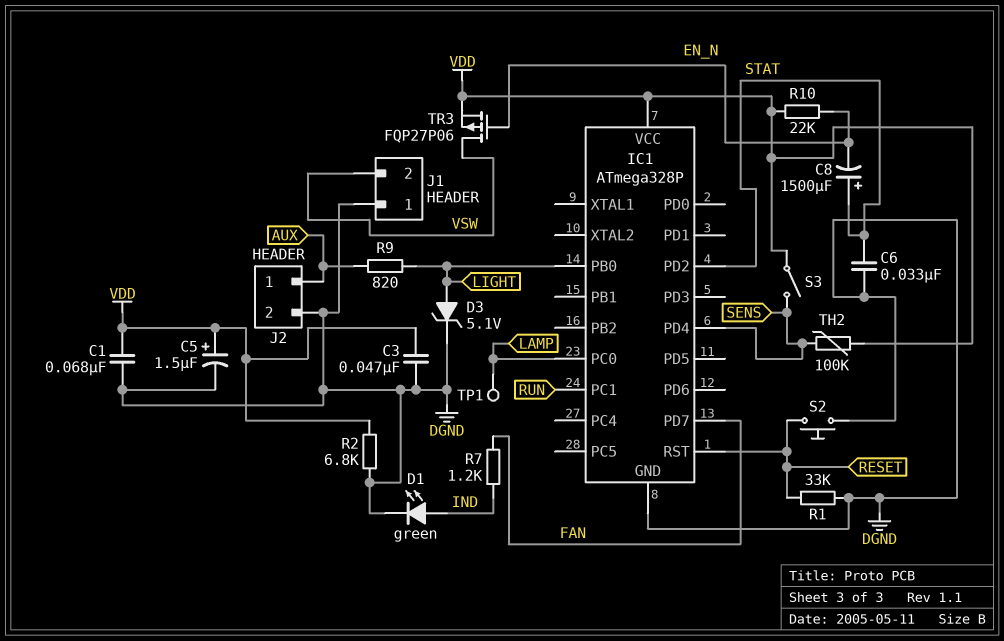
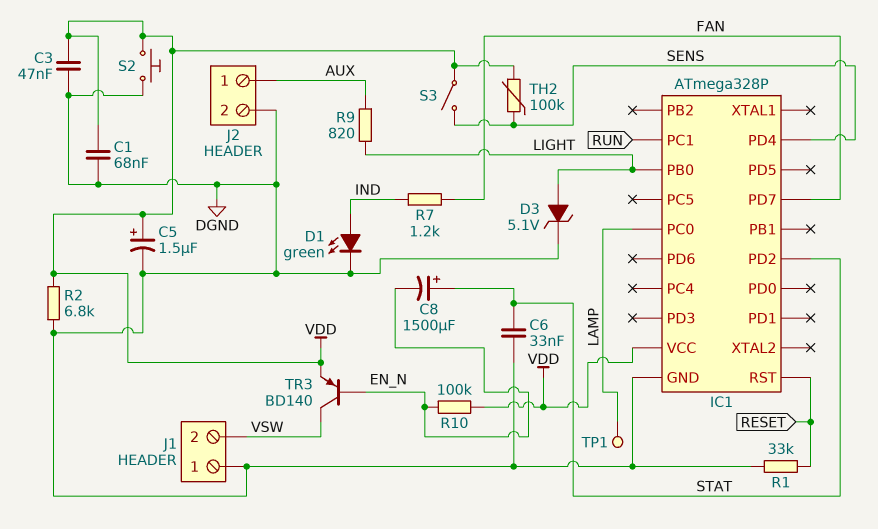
R10: 22k (EN_N, VDD) -> 100k (EN_N, VDD)
S2: button (DGND, RESET) -> button (DGND, VDD)
TR3: PMOS FQP27P06 (G EN_N, D VSW, S VDD) -> PNP BD140 (B EN_N, C VSW, E VDD)

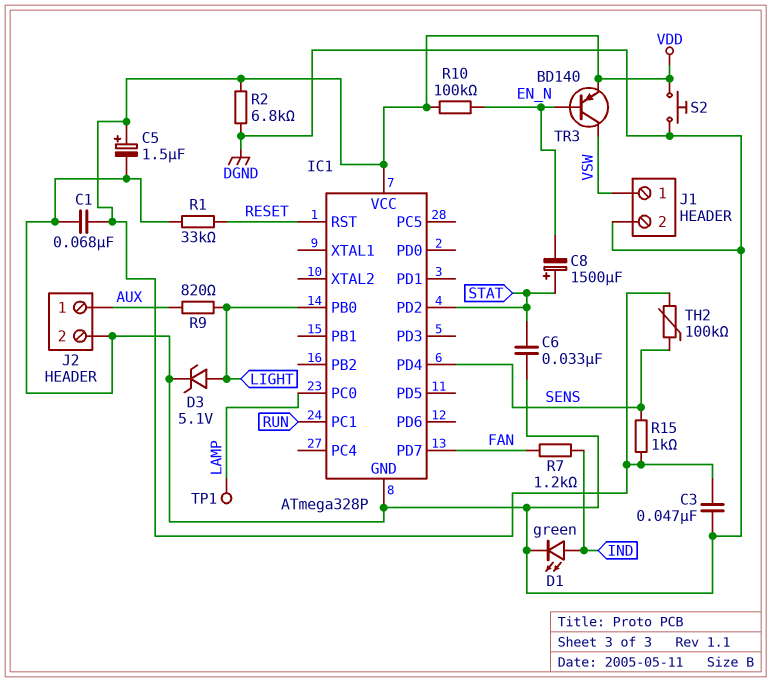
J1 pin 1: DGND -> VSW
J1 pin 2: VSW -> DGND
R15: none -> 1k (SENS, VDD)
S3: switch (SENS, VDD) -> none

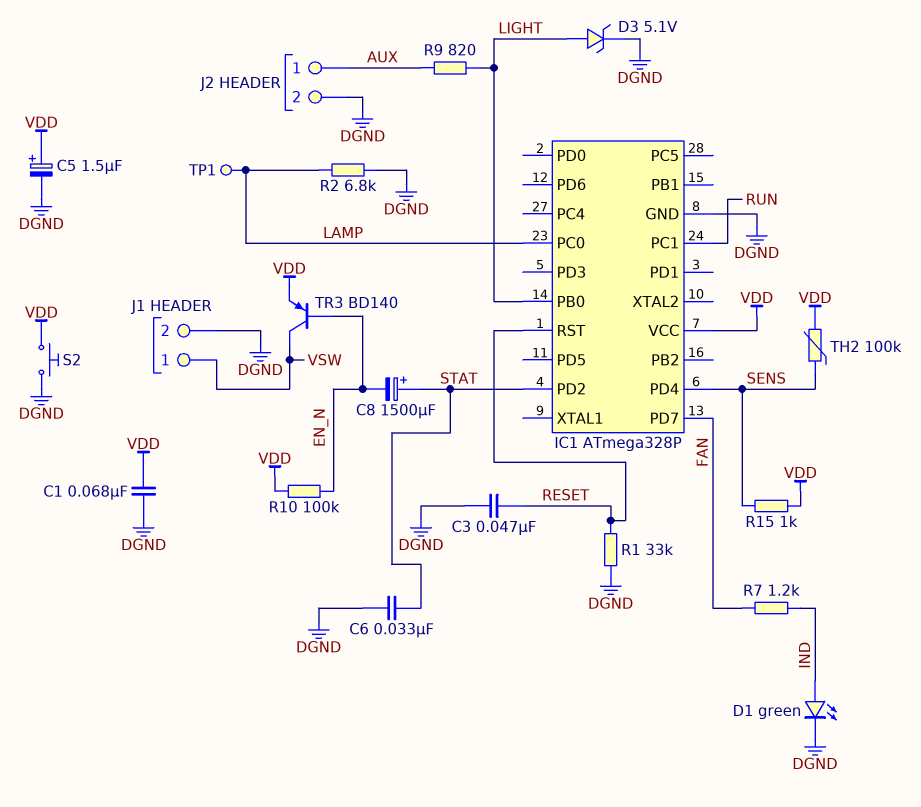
C3: 47nF (DGND, VDD) -> 47nF (DGND, RESET)
R2: 6.8k (DGND, VDD) -> 6.8k (DGND, LAMP)

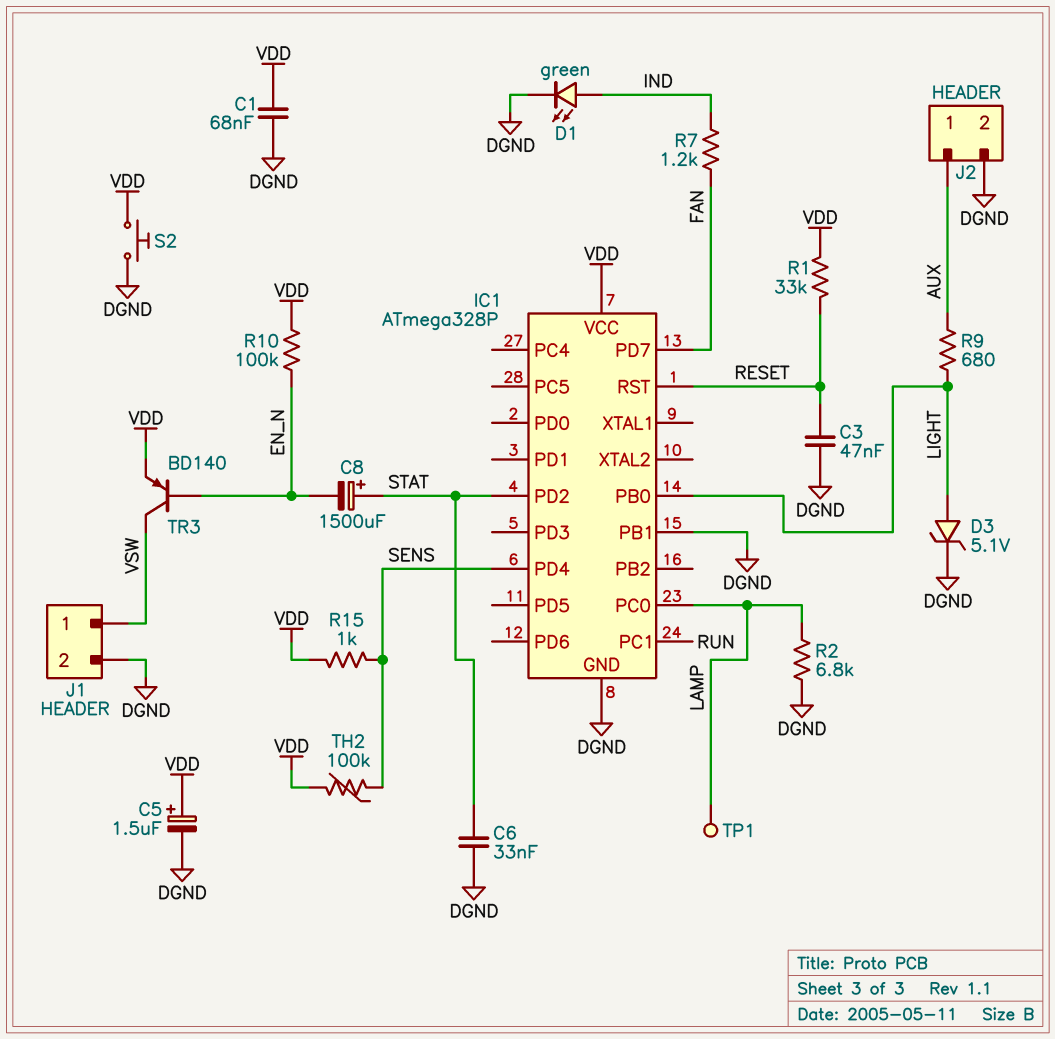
IC1 pin PB1: none -> DGND
R1: 33k (DGND, RESET) -> 33k (RESET, VDD)
R9: 820 (AUX, LIGHT) -> 680 (AUX, LIGHT)

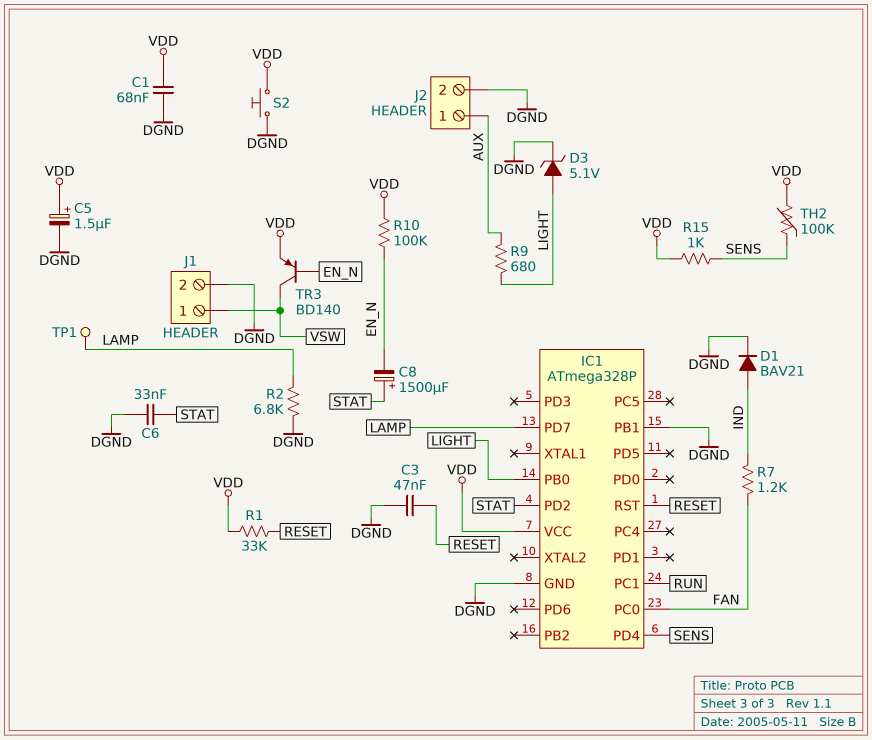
D1: LED green (A IND, K DGND) -> diode BAV21 (A IND, K DGND)
IC1 pin PC0: LAMP -> FAN
IC1 pin PD7: FAN -> LAMP

